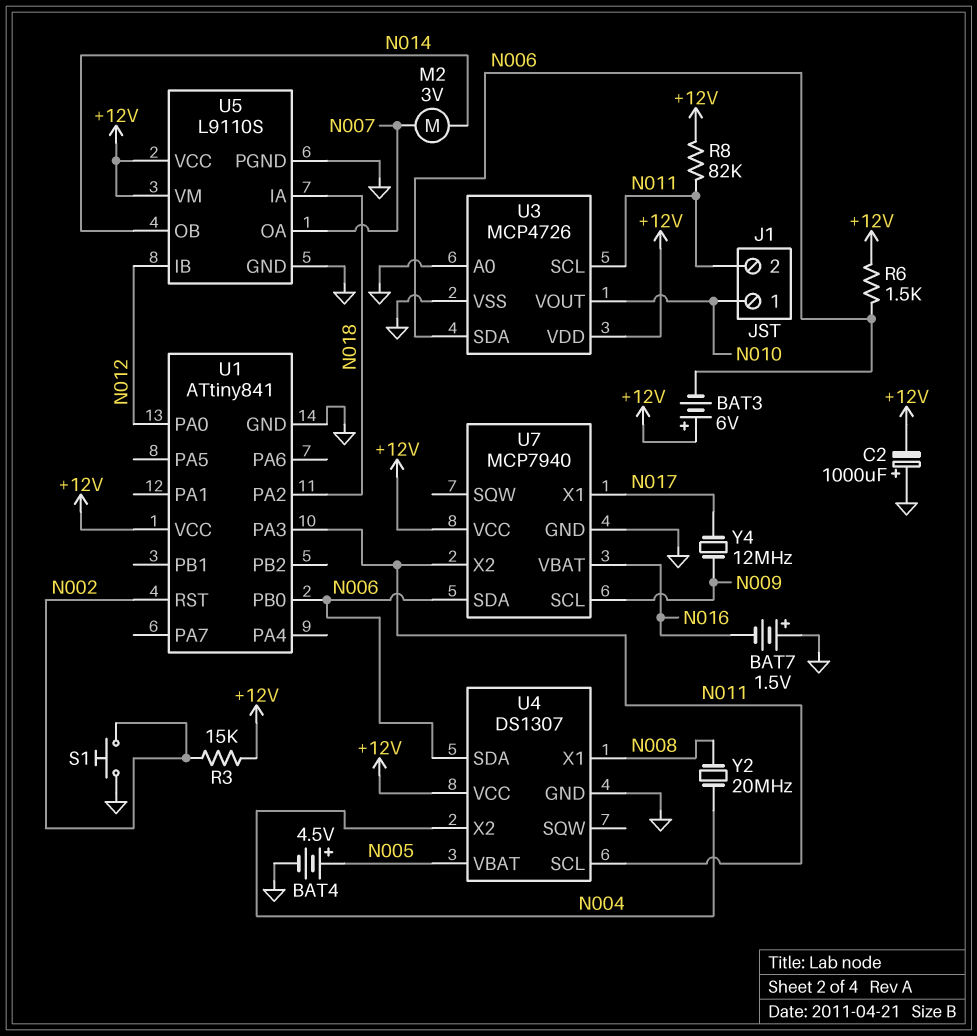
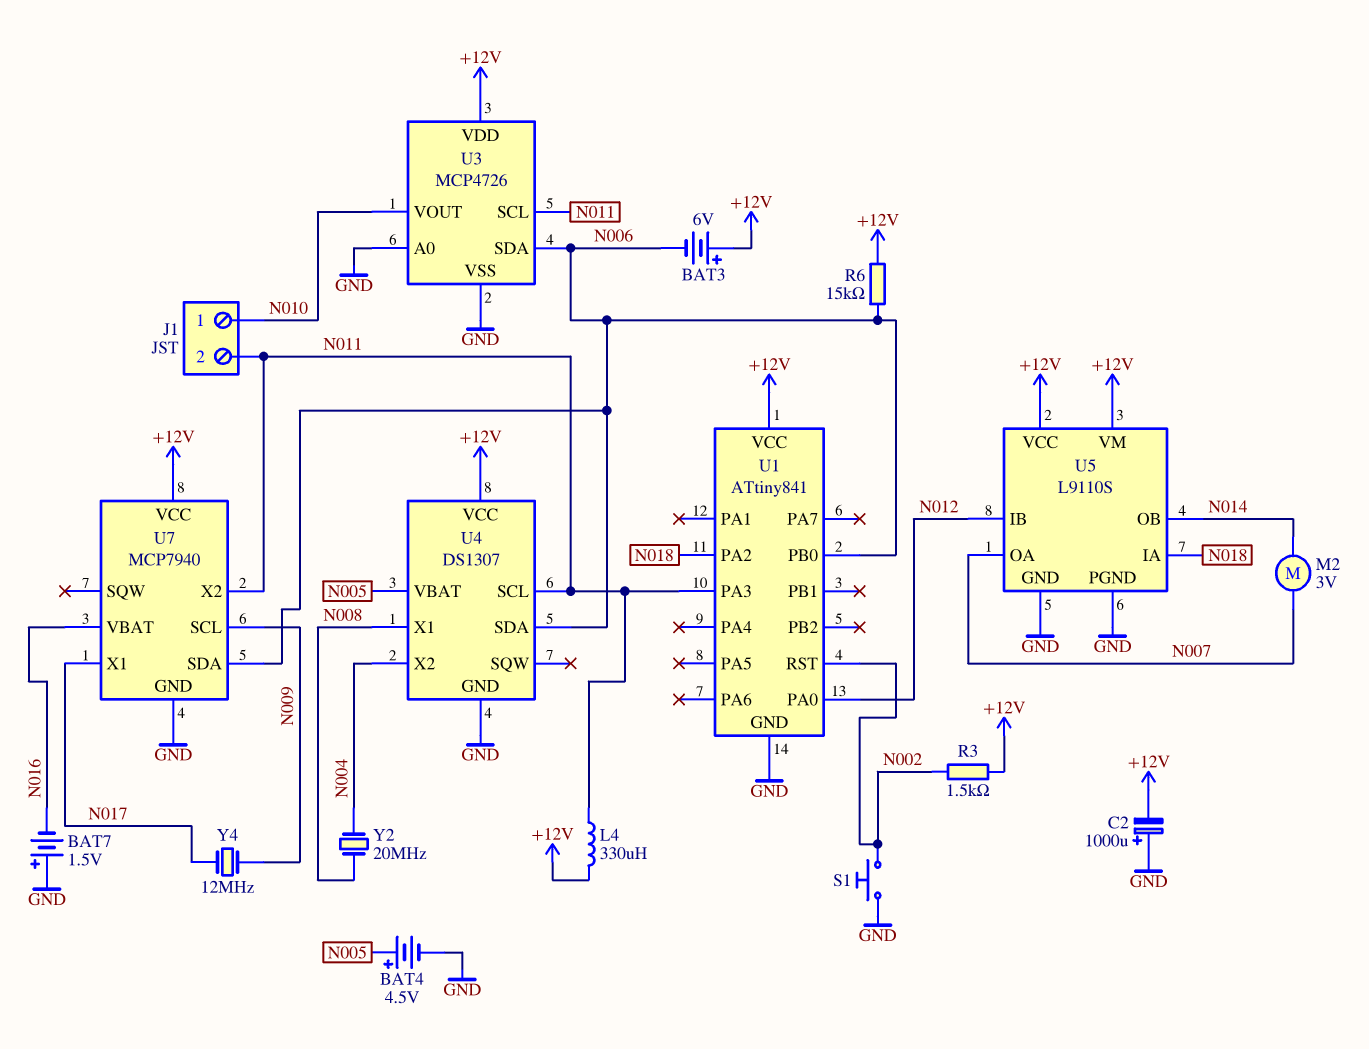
L4: none -> 330uH (+12V, N011)
R3: 15k (+12V, N002) -> 1.5k (+12V, N002)
R6: 1.5k (+12V, N006) -> 15k (+12V, N006)
R8: 82k (+12V, N011) -> none

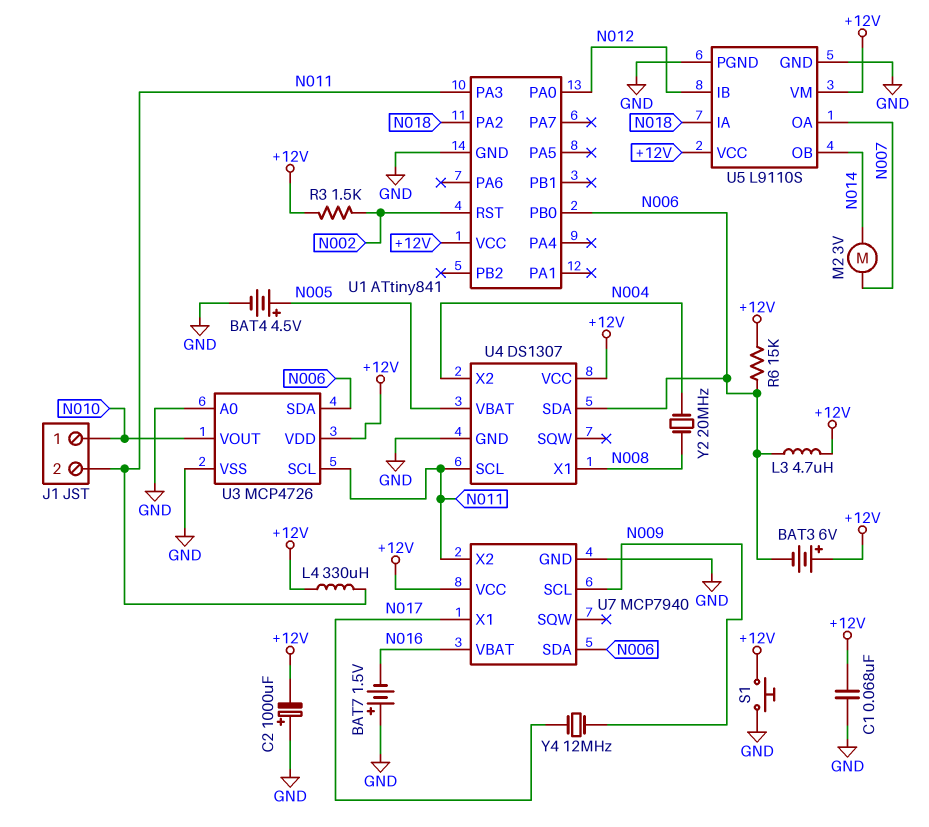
C1: none -> 68nF (+12V, GND)
L3: none -> 4.7uH (+12V, N006)
S1: button (GND, N002) -> button (+12V, GND)

